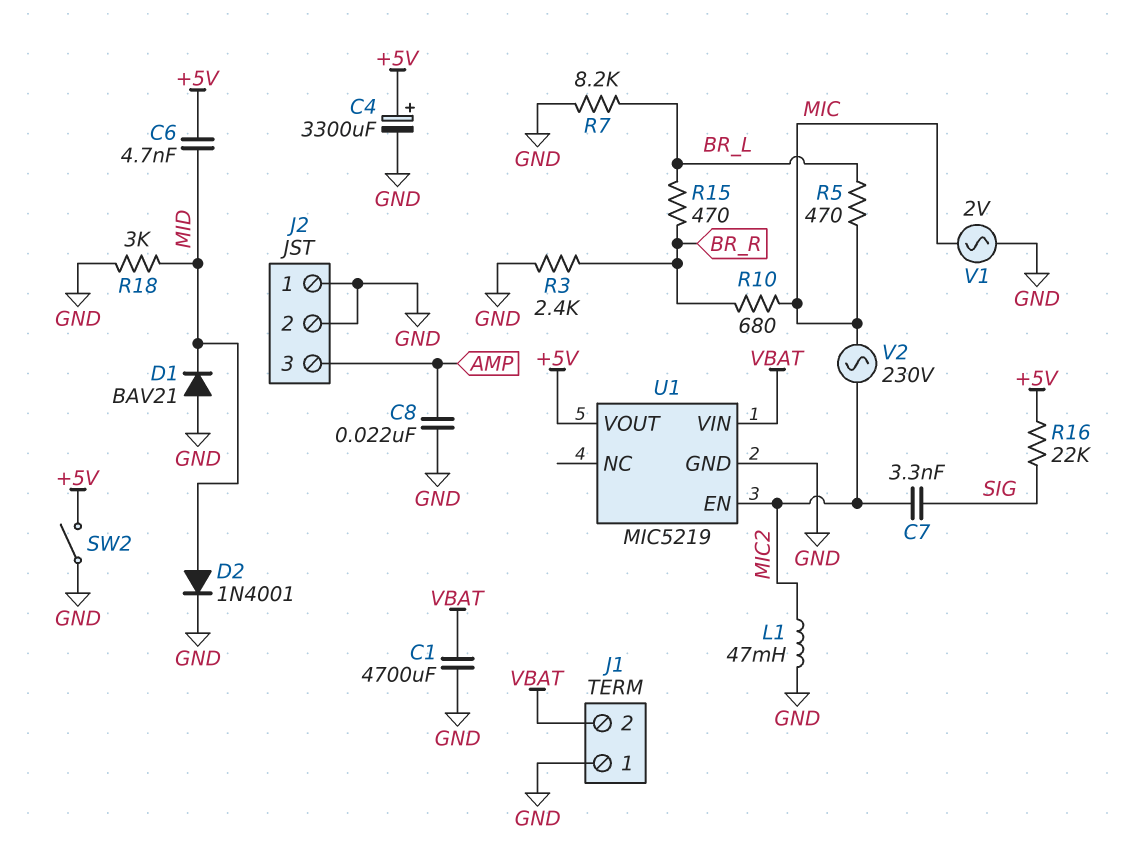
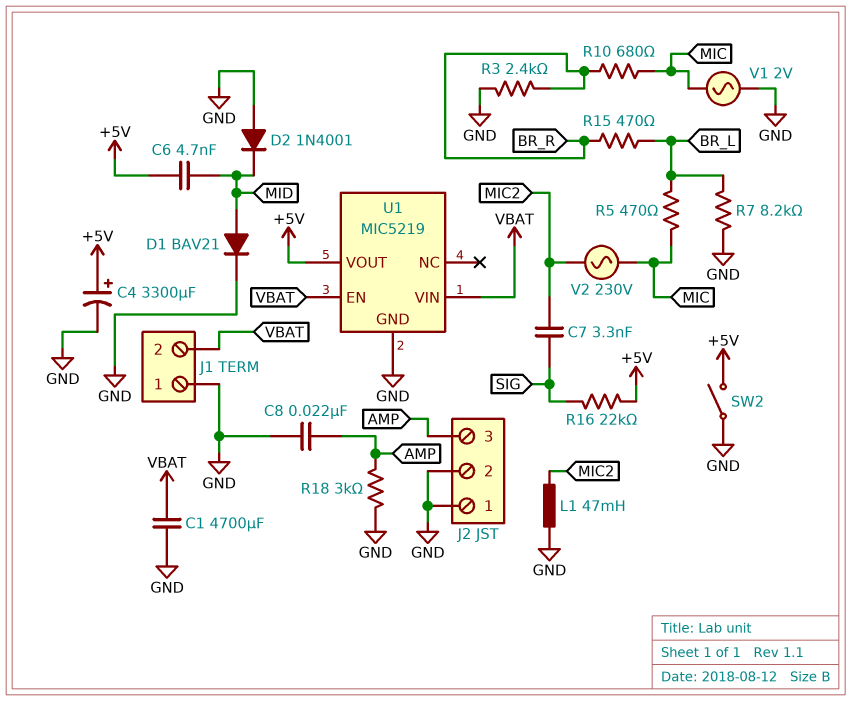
D1: diode BAV21 (A GND, K MID) -> diode BAV21 (A MID, K GND)
D2: diode 1N4001 (A MID, K GND) -> diode 1N4001 (A GND, K MID)
R18: 3k (GND, MID) -> 3k (AMP, GND)
U1 pin EN: MIC2 -> VBAT

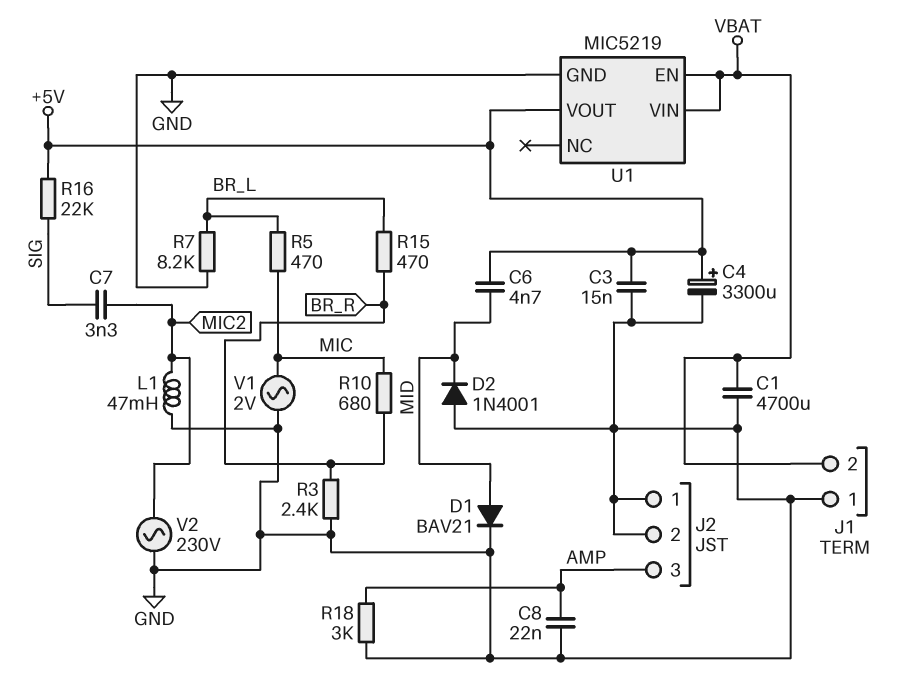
C3: none -> 15nF (+5V, GND)
SW2: switch (+5V, GND) -> none
V2: AC 230V (MIC, MIC2) -> AC 230V (GND, MIC2)

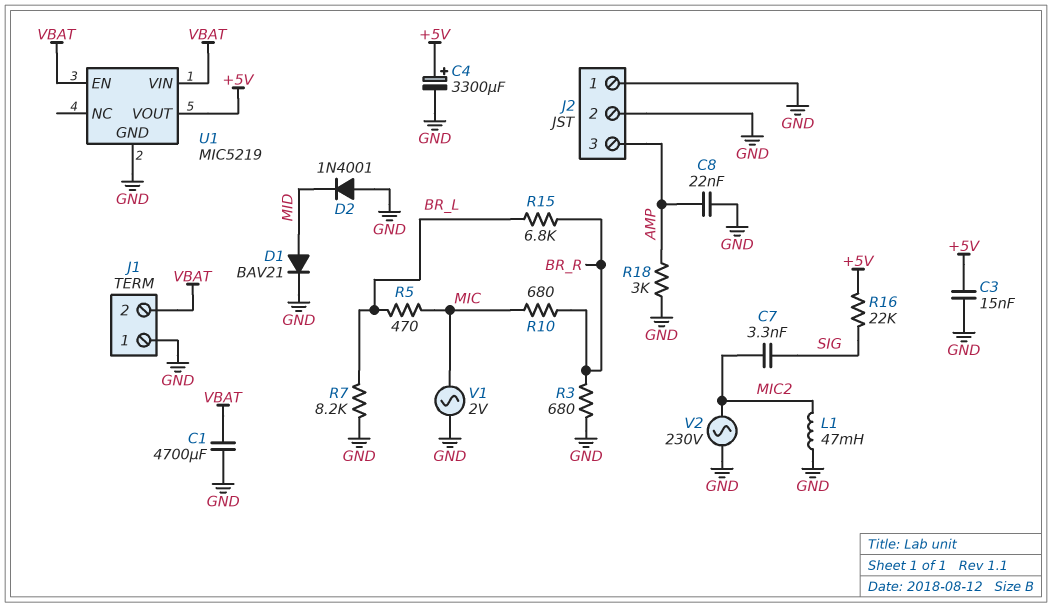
C6: 4.7nF (+5V, MID) -> none
R3: 2.4k (BR_R, GND) -> 680 (BR_R, GND)
R15: 470 (BR_L, BR_R) -> 6.8k (BR_L, BR_R)

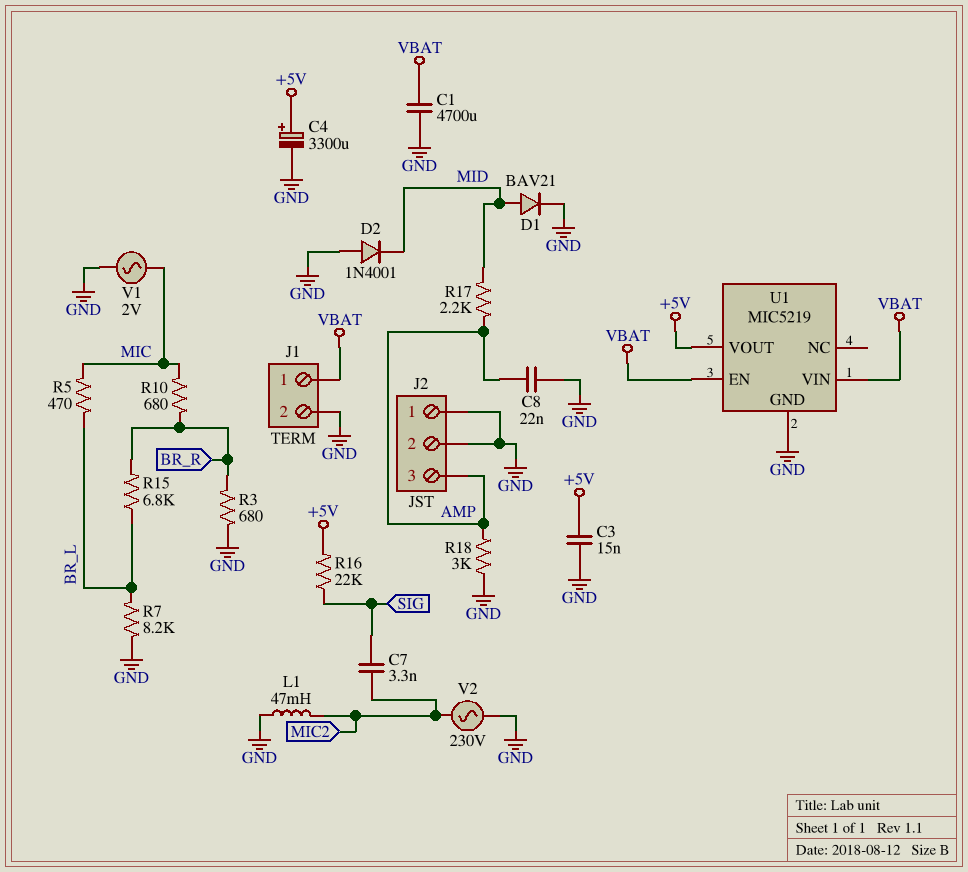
J1 pin 1: GND -> VBAT
J1 pin 2: VBAT -> GND
R17: none -> 2.2k (AMP, MID)

